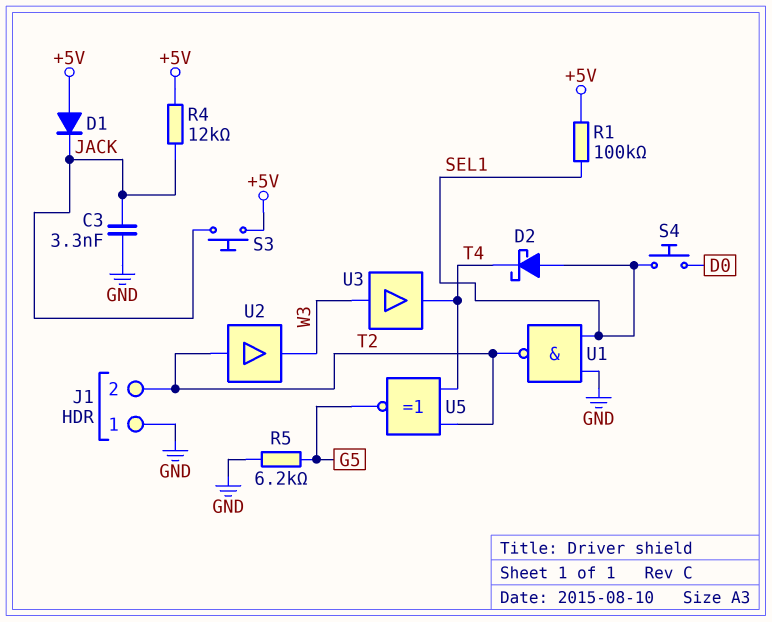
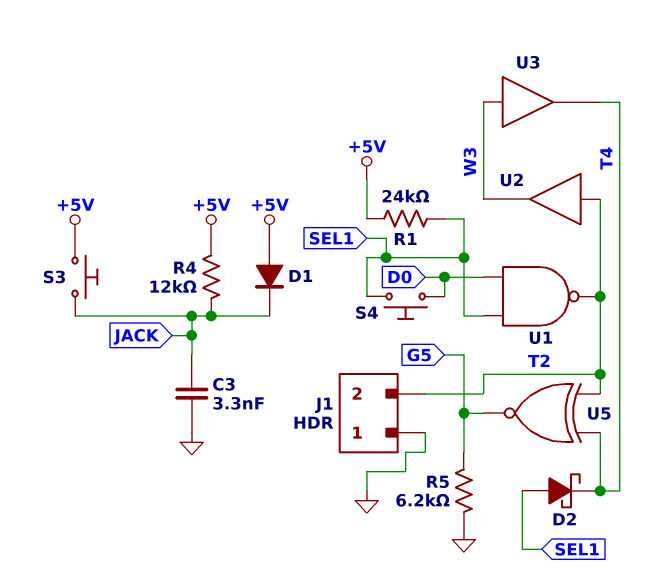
R1: 100k (+5V, SEL1) -> 24k (+5V, SEL1)
U1: NAND (in GND, in SEL1, out T2) -> NAND (in D0, in SEL1, out T2)

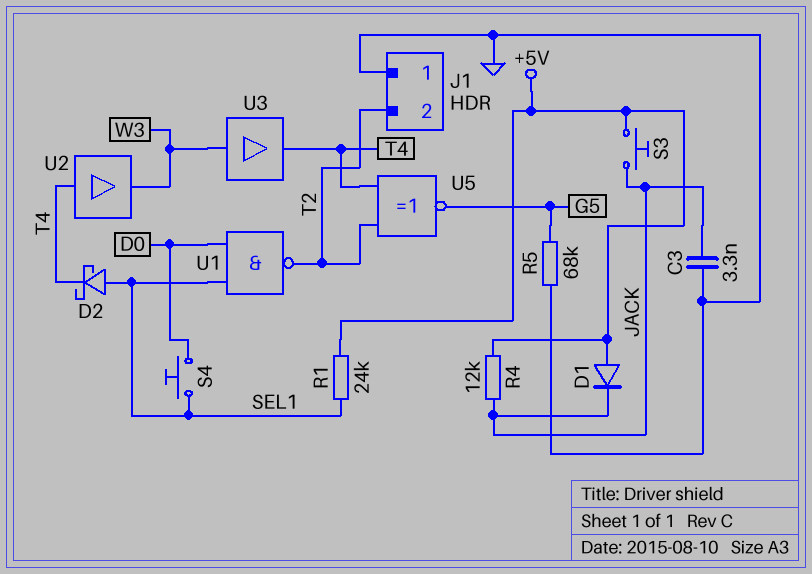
R5: 6.2k (G5, GND) -> 68k (G5, GND)
U2: buffer (in T2, out W3) -> buffer (in T4, out W3)

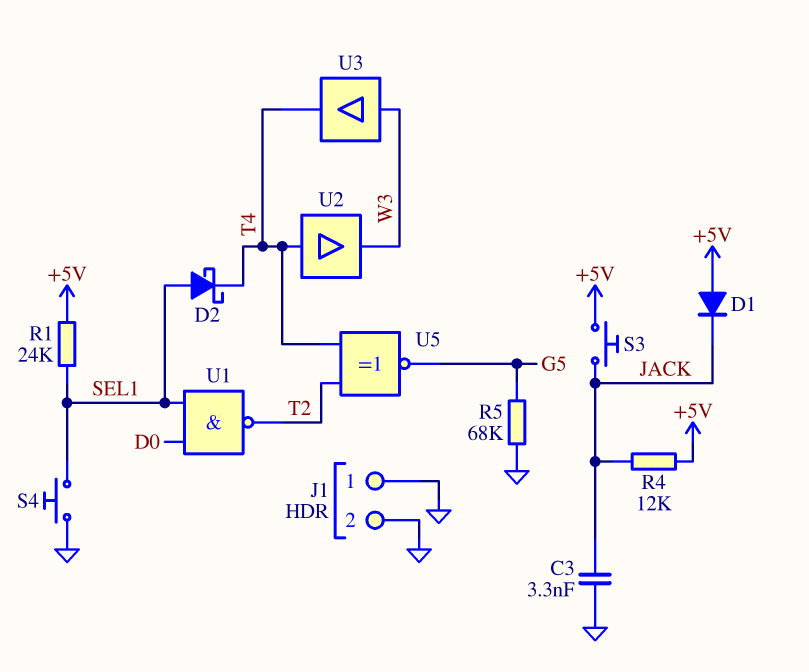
J1 pin 2: T2 -> GND
S4: button (D0, SEL1) -> button (GND, SEL1)

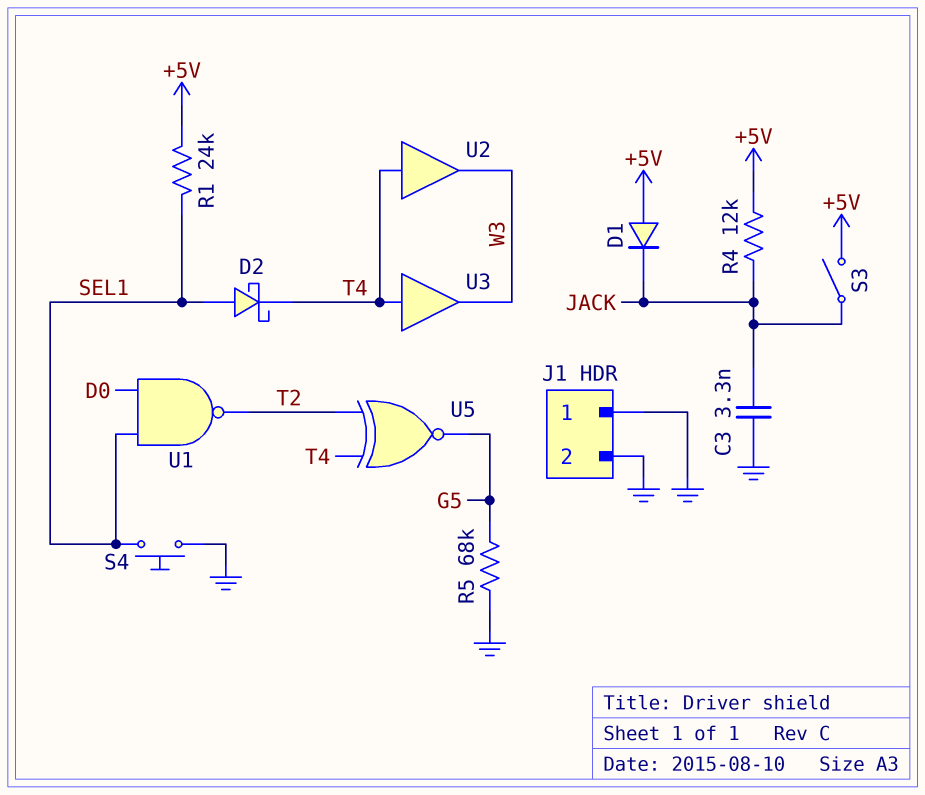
S3: button (+5V, JACK) -> switch (+5V, JACK)
U3: buffer (in W3, out T4) -> buffer (in T4, out W3)

